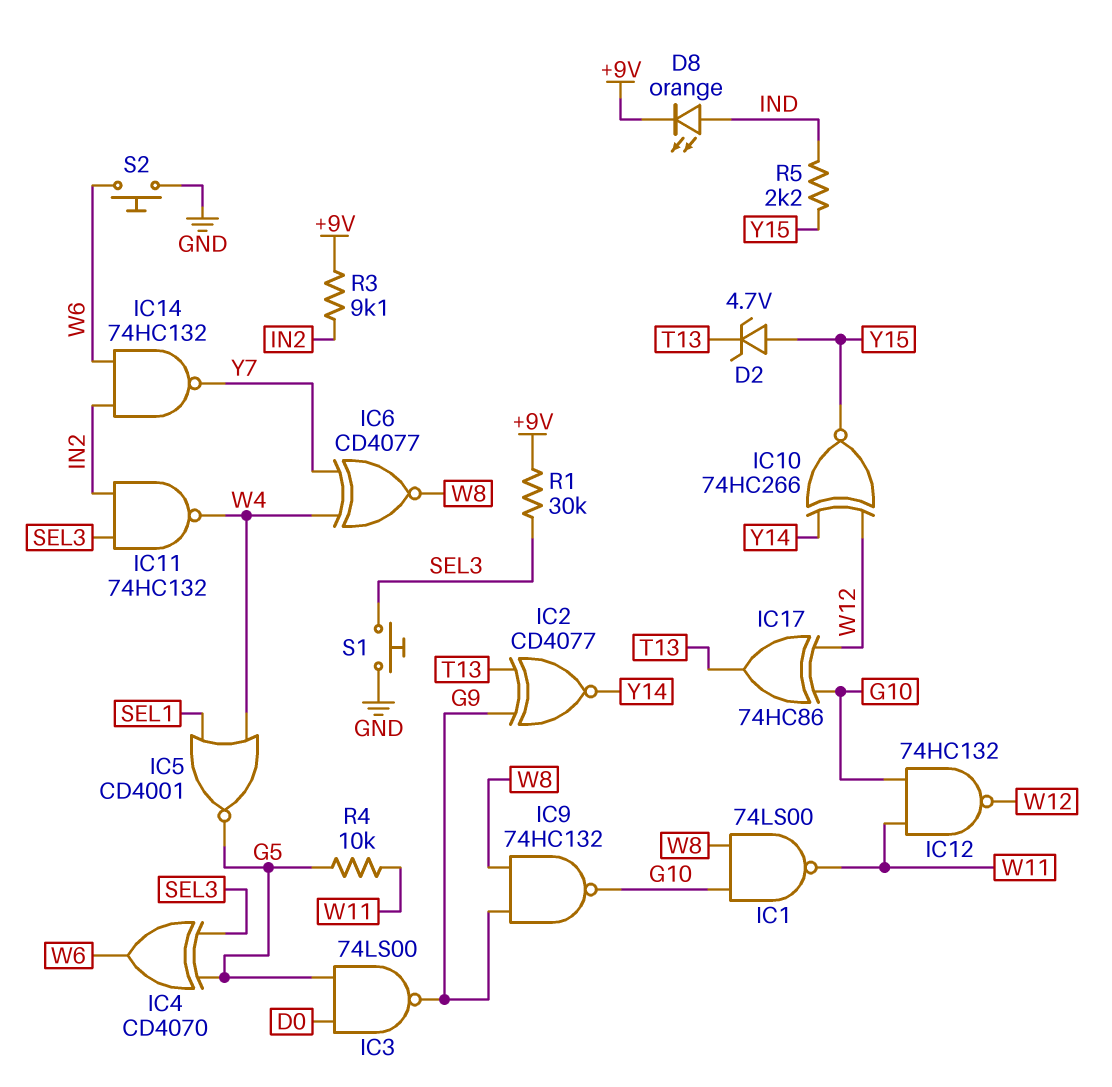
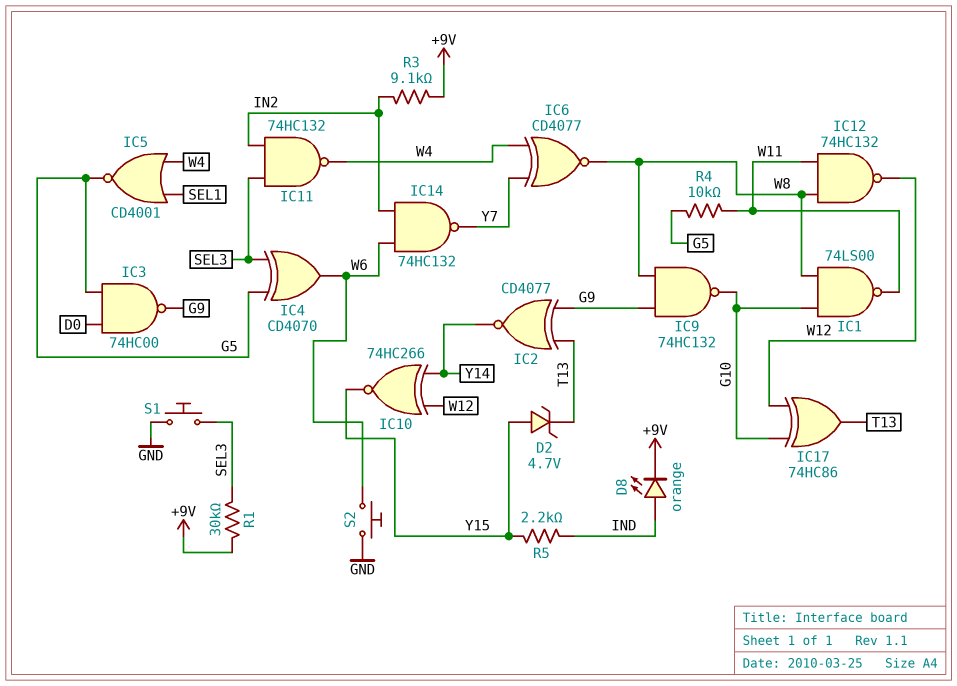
IC3: NAND 74LS00 (in D0, in G5, out G9) -> NAND 74HC00 (in D0, in G5, out G9)
IC12: NAND 74HC132 (in G10, in W11, out W12) -> NAND 74HC132 (in W8, in W11, out W12)

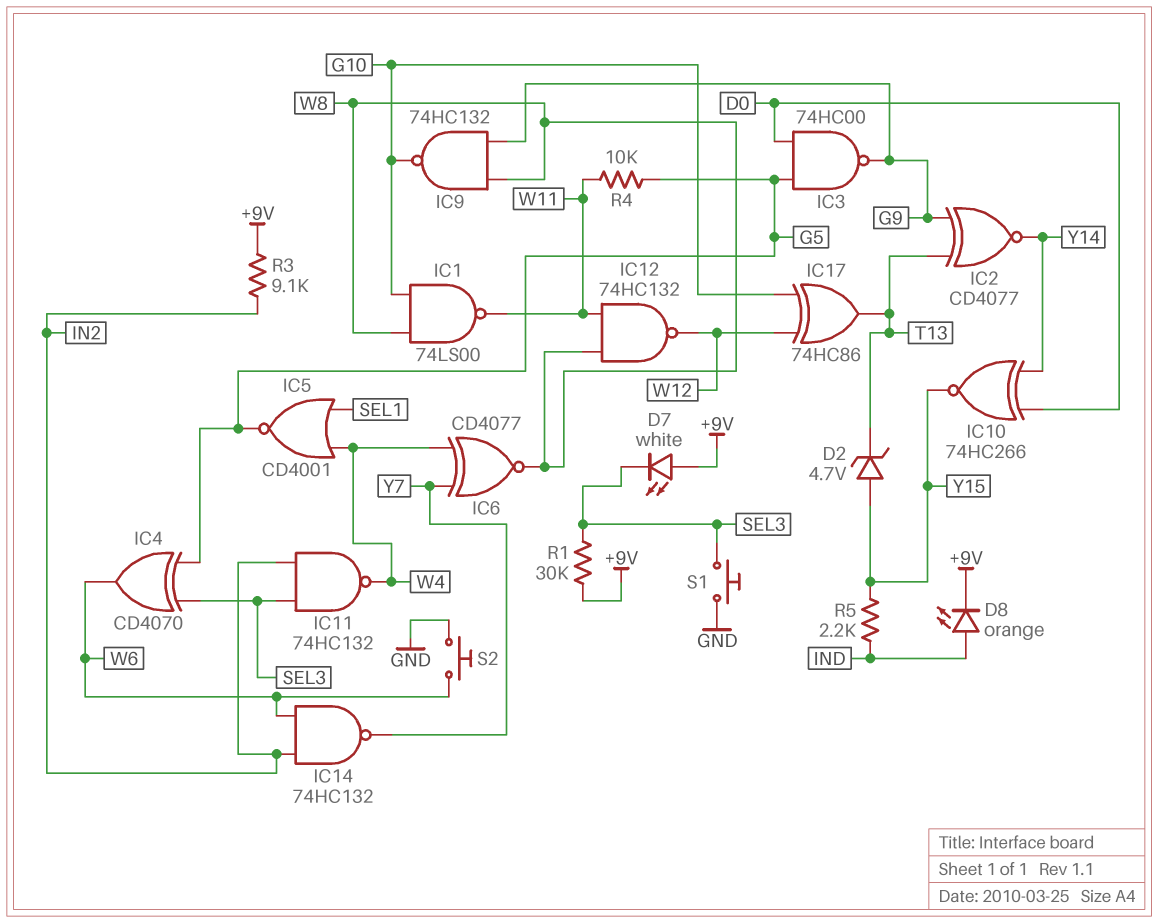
D7: none -> LED white (A +9V, K SEL3)
IC10: XNOR 74HC266 (in W12, in Y14, out Y15) -> XNOR 74HC266 (in D0, in Y14, out Y15)

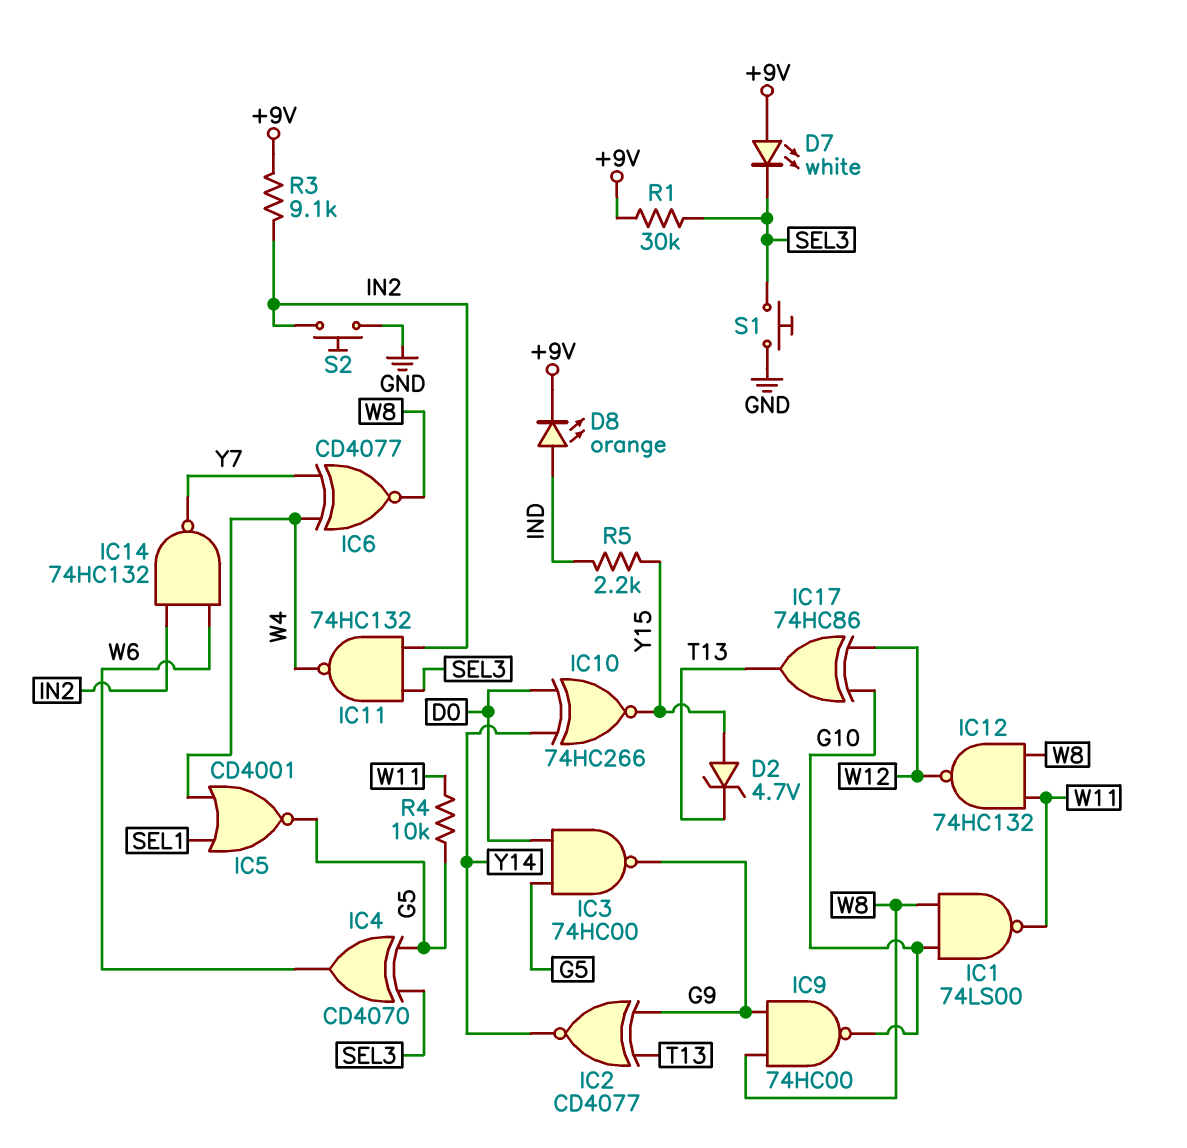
IC9: NAND 74HC132 (in G9, in W8, out G10) -> NAND 74HC00 (in G9, in W8, out G10)
S2: button (GND, W6) -> button (GND, IN2)

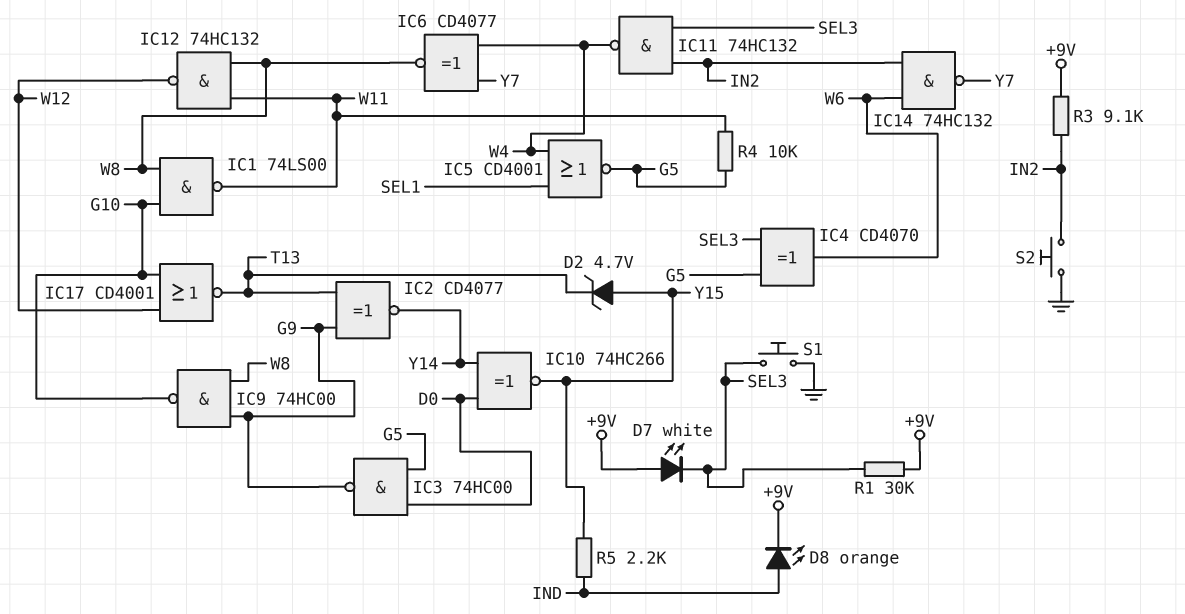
IC17: XOR 74HC86 (in G10, in W12, out T13) -> NOR CD4001 (in G10, in W12, out T13)

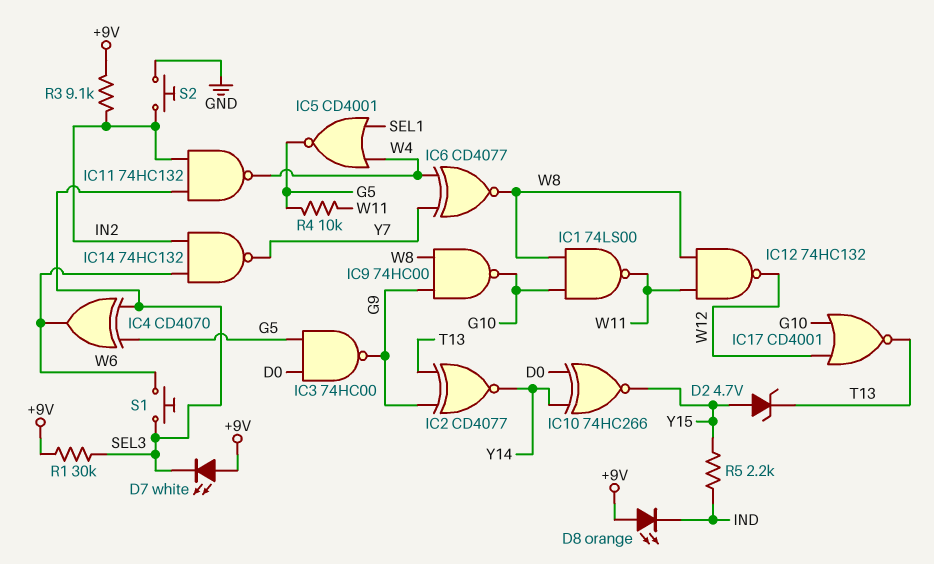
D8: LED orange (A IND, K +9V) -> LED orange (A +9V, K IND)
S1: button (GND, SEL3) -> button (SEL3, W6)

